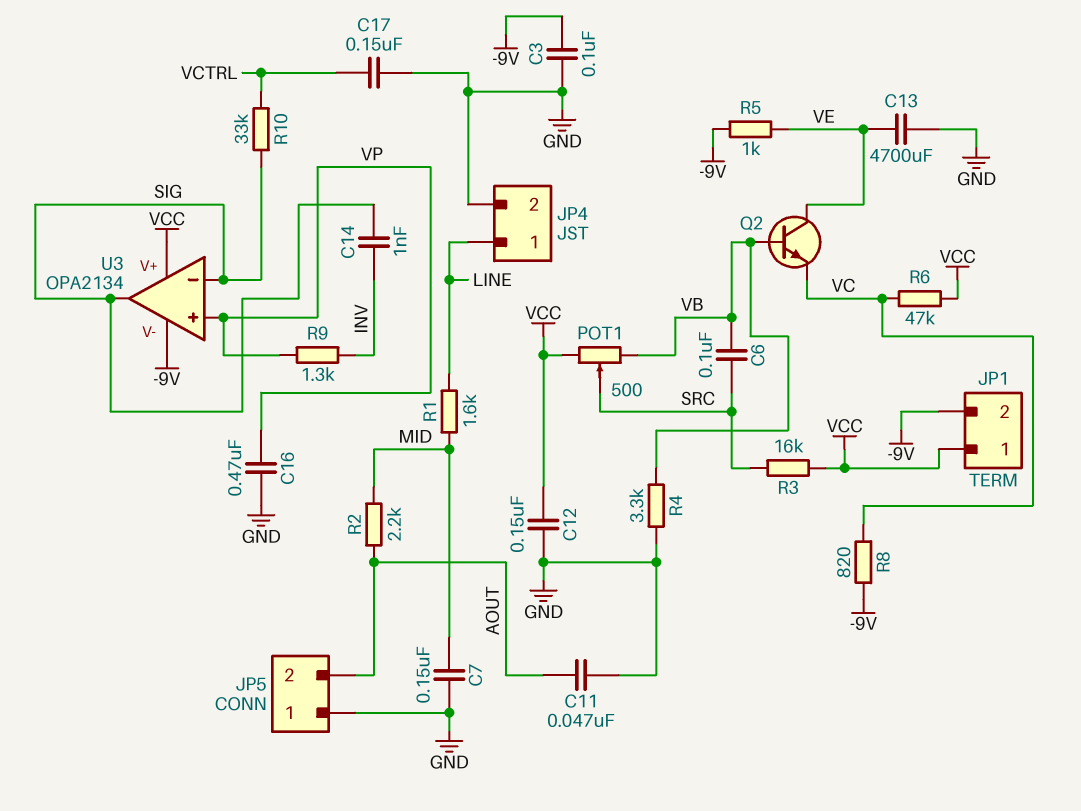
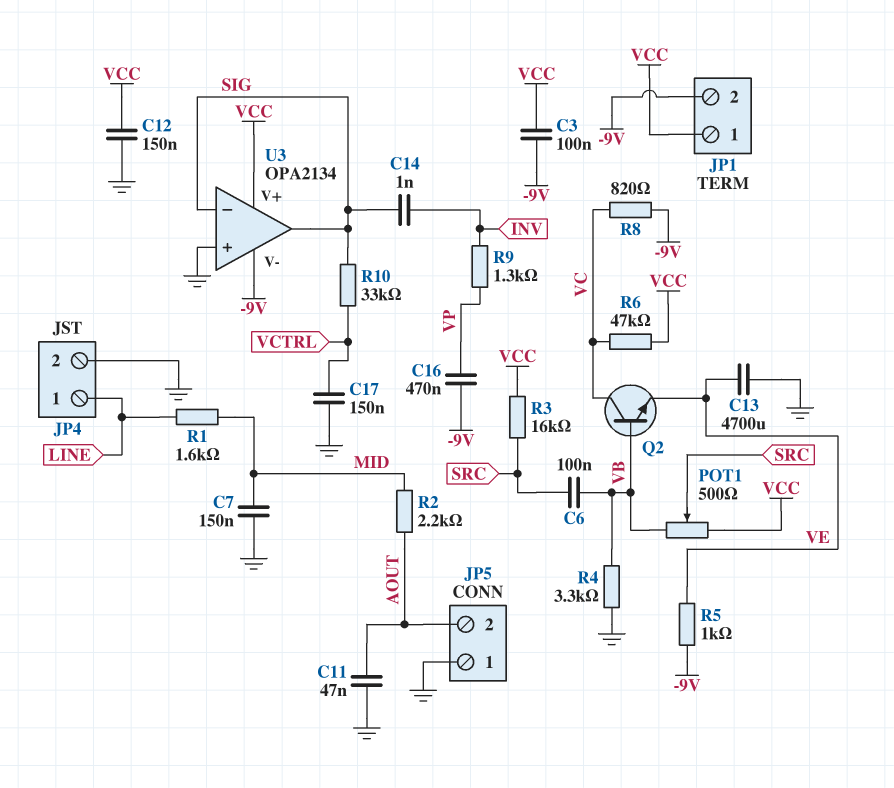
C3: 100nF (-9V, GND) -> 100nF (-9V, VCC)
C16: 470nF (GND, VP) -> 470nF (-9V, VP)
Q2: NPN (B VB, C VE, E VC) -> NPN (B VB, C VC, E VE)
U3 pin in+: VP -> GND

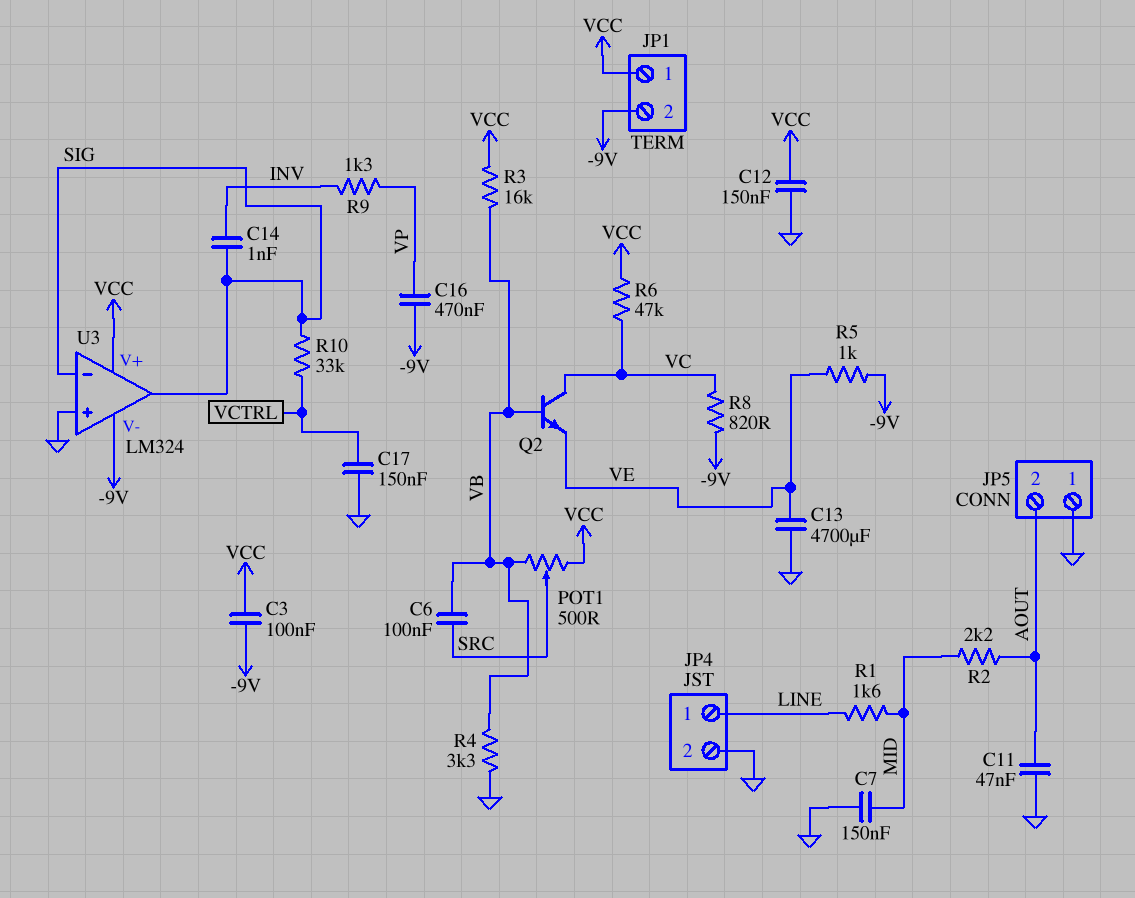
R3: 16k (SRC, VCC) -> 16k (VB, VCC)
U3: OPA2134 -> LM324

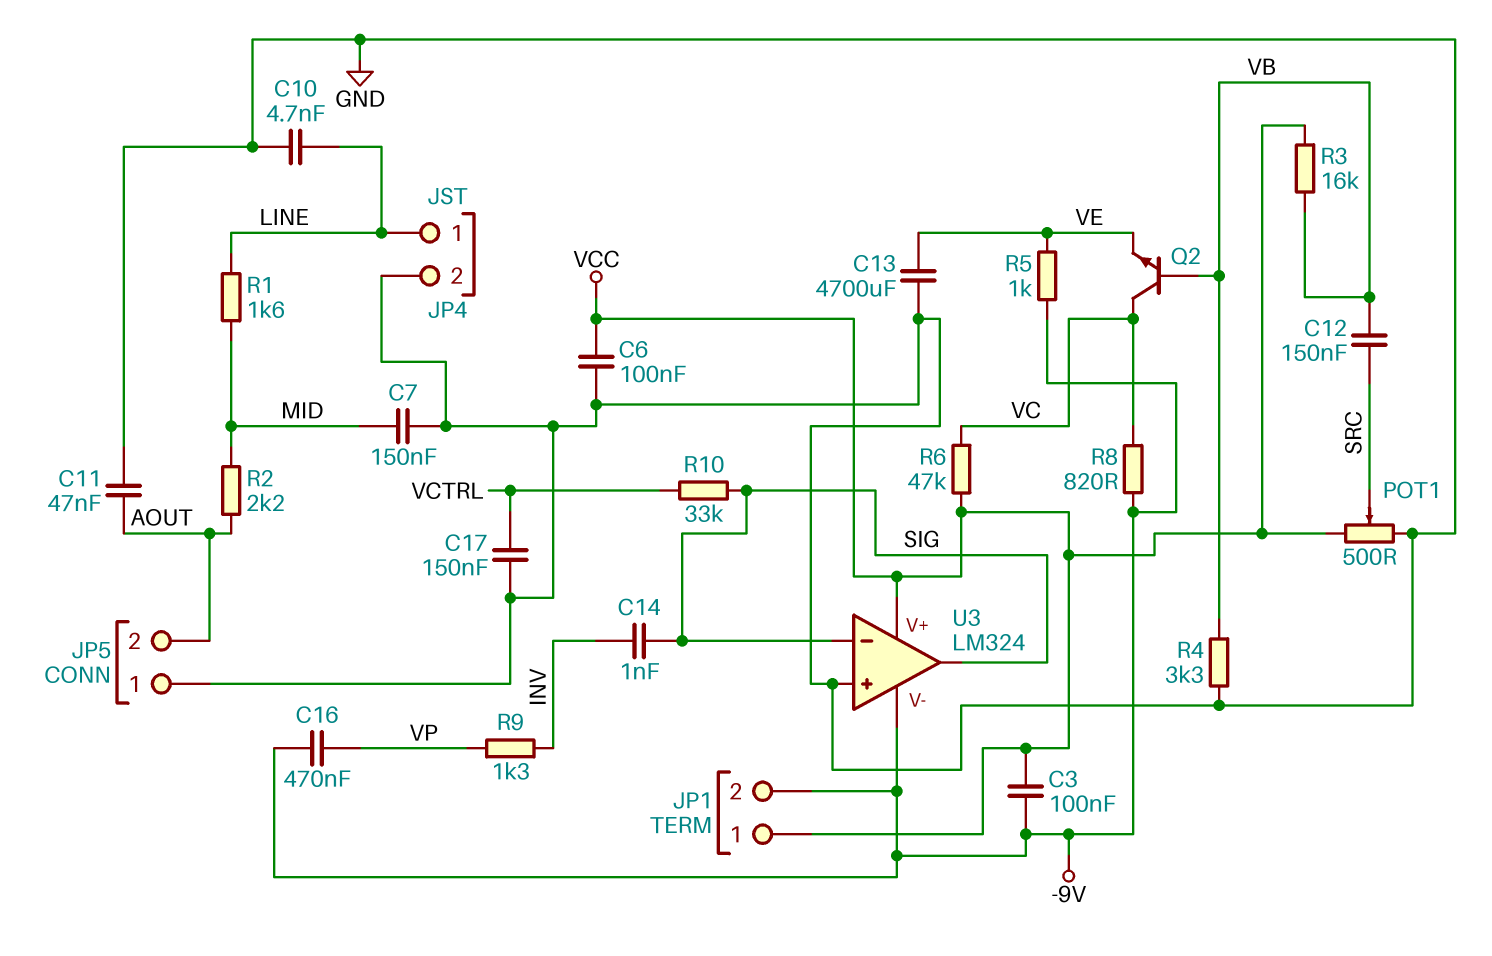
C6: 100nF (SRC, VB) -> 100nF (GND, VCC)
C10: none -> 4.7nF (GND, LINE)
C12: 150nF (GND, VCC) -> 150nF (SRC, VB)
POT1: 500 (VB, VCC, wiper SRC) -> 500 (GND, VCC, wiper SRC)

